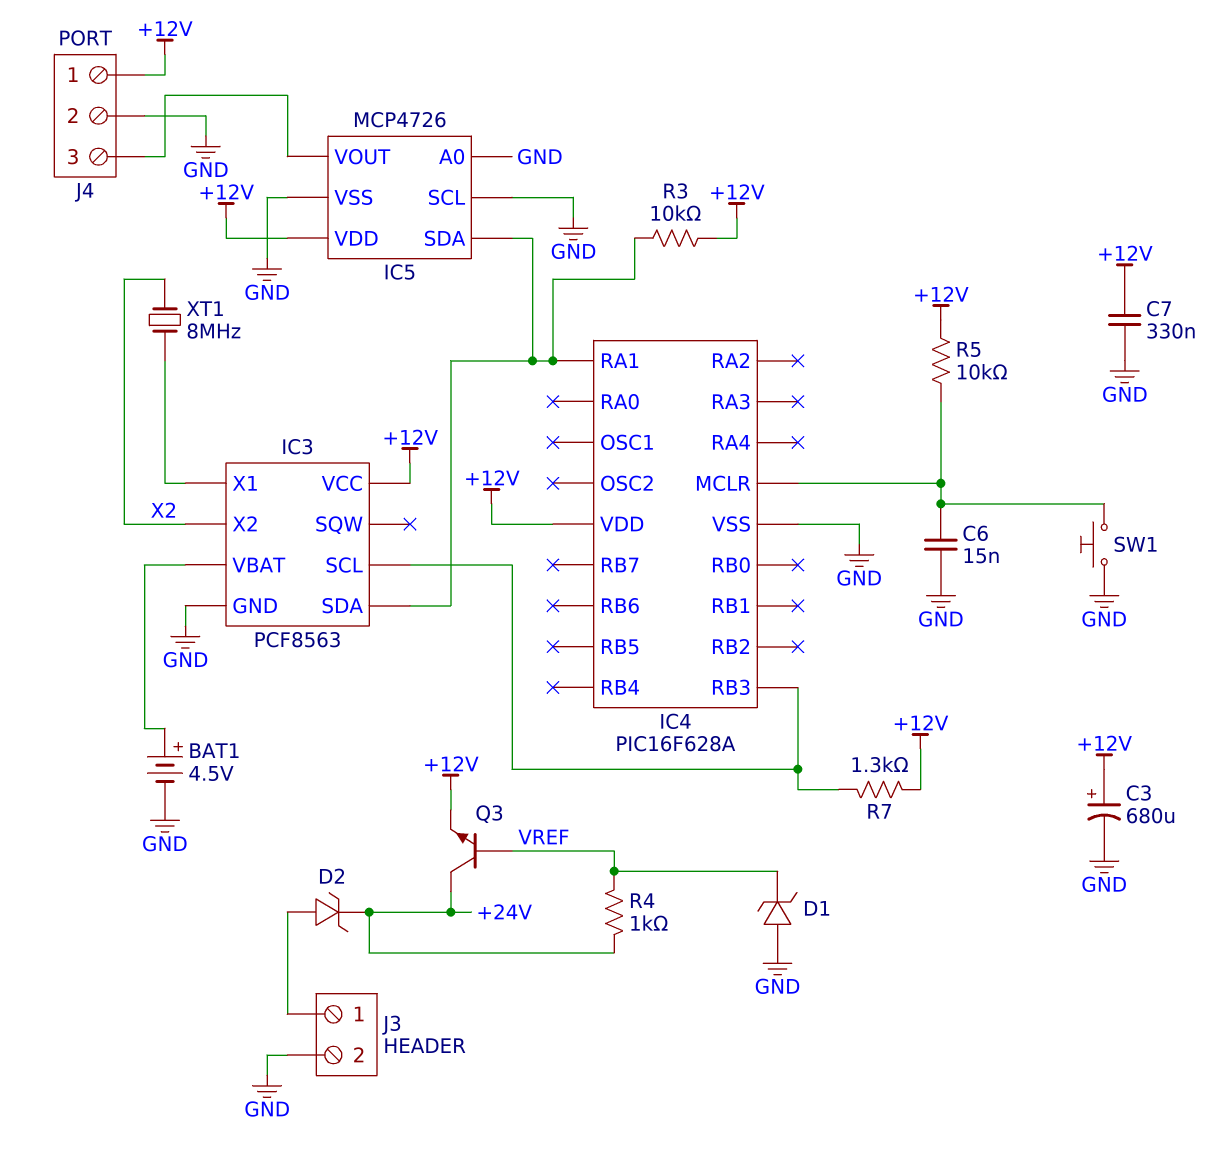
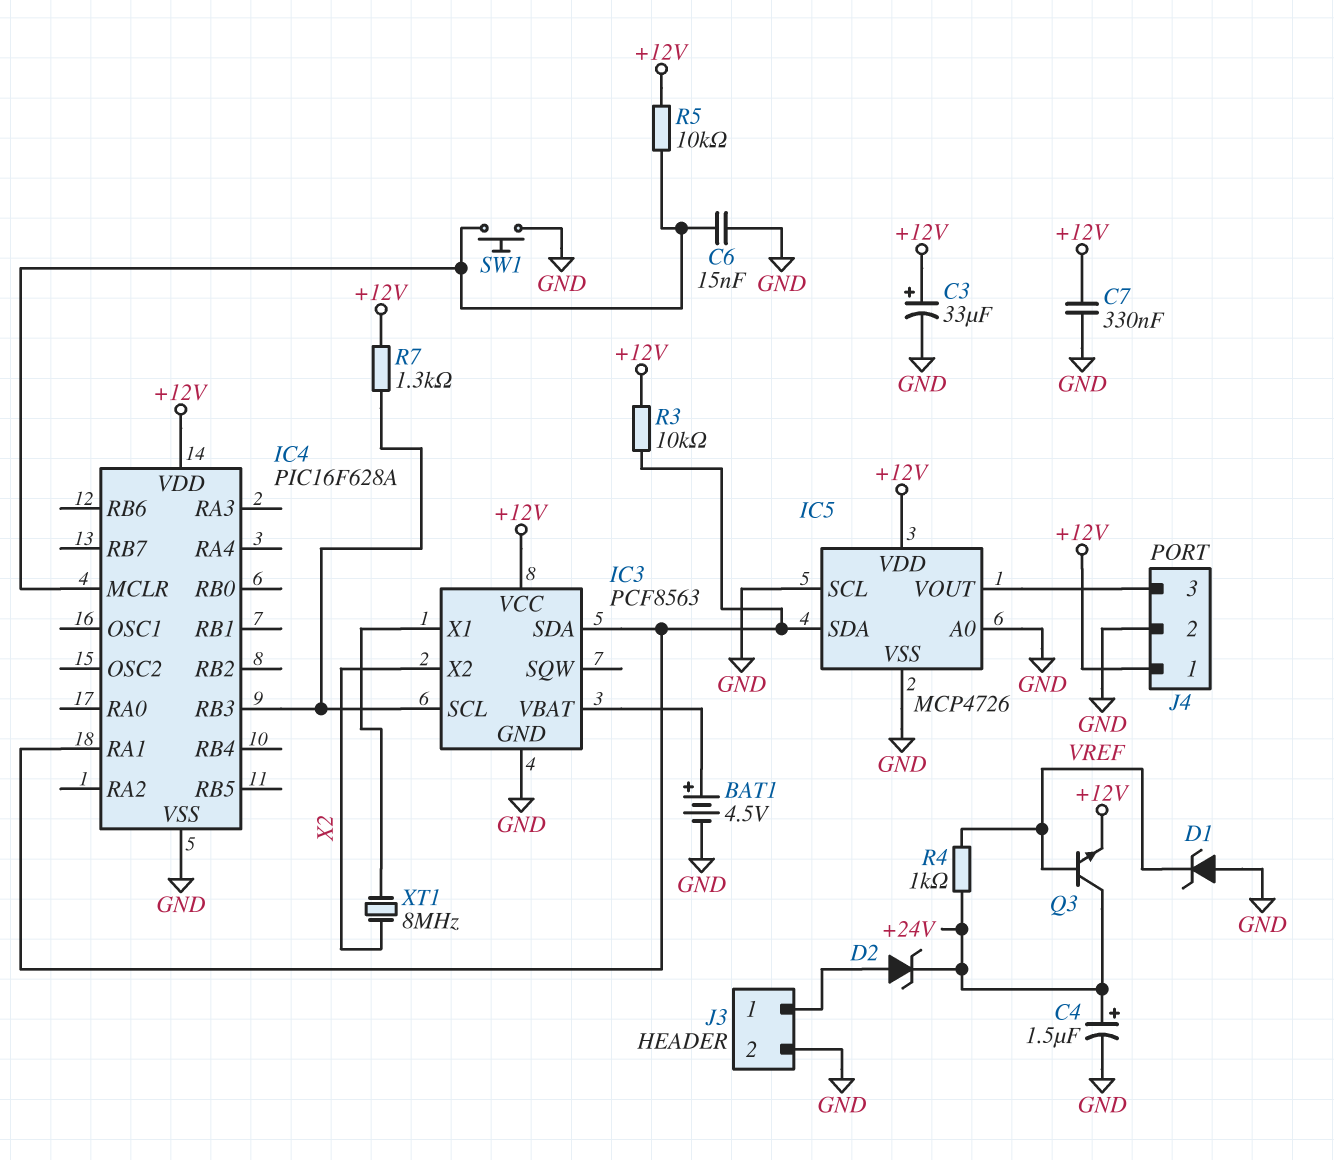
C3: 680uF (plus +12V, minus GND) -> 33uF (plus +12V, minus GND)
C4: none -> 1.5uF (plus +24V, minus GND)

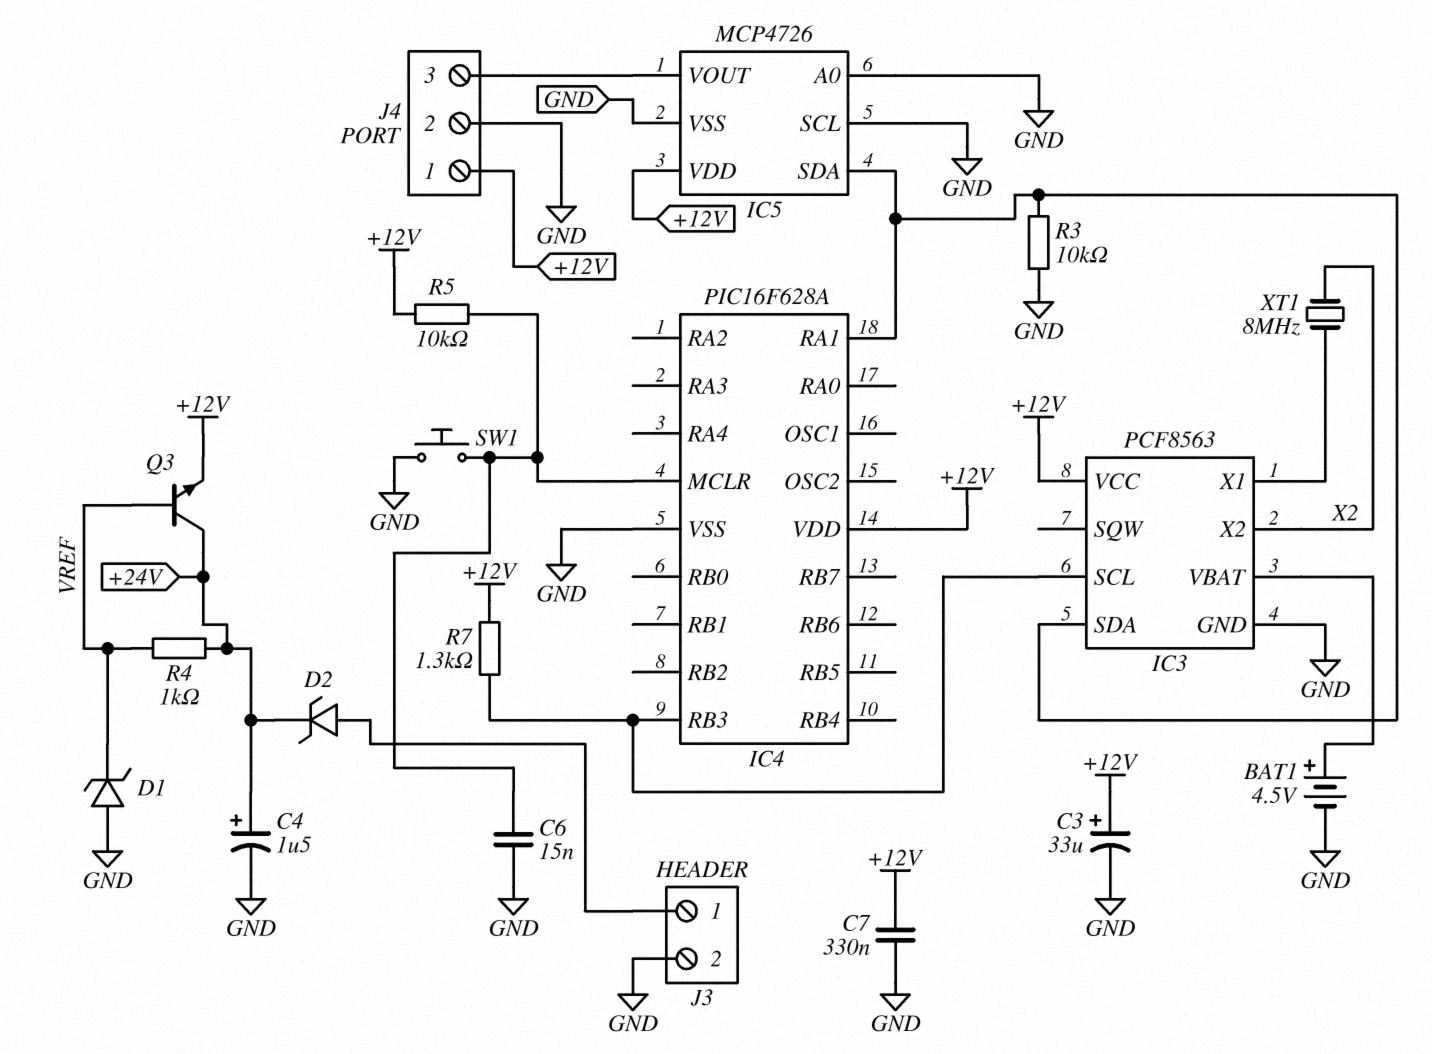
R3: 10k (+12V, IC3/SDA) -> 10k (GND, IC3/SDA)

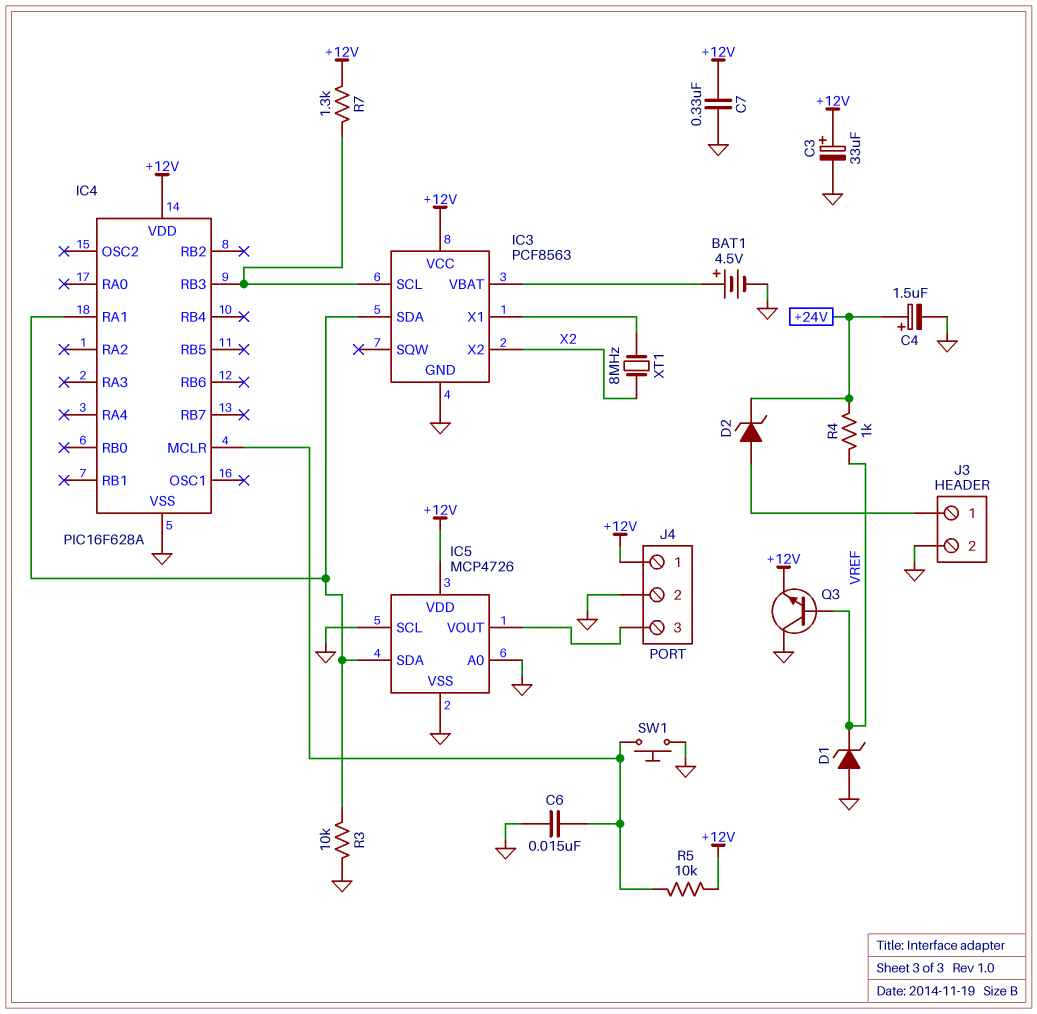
Q3: NPN (B VREF, C +24V, E +12V) -> NPN (B VREF, C GND, E +12V)

